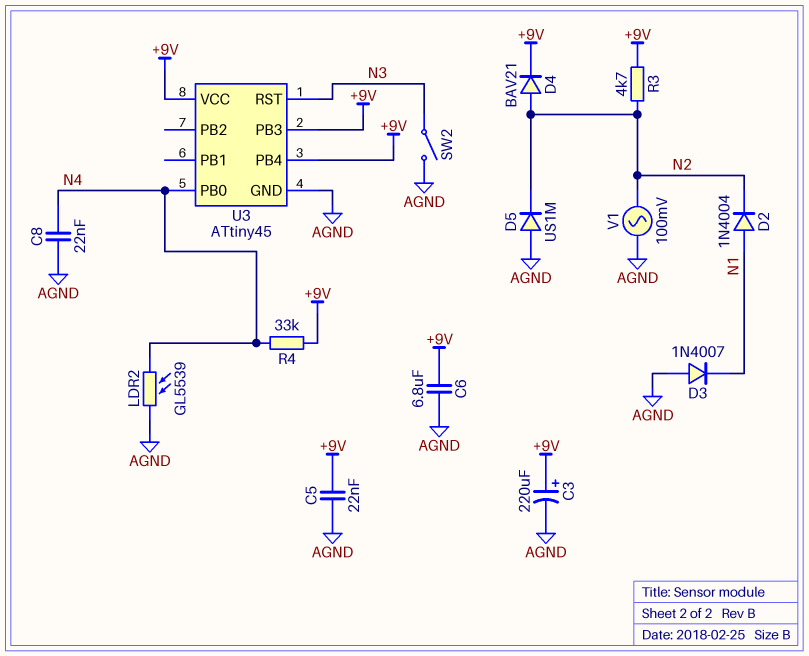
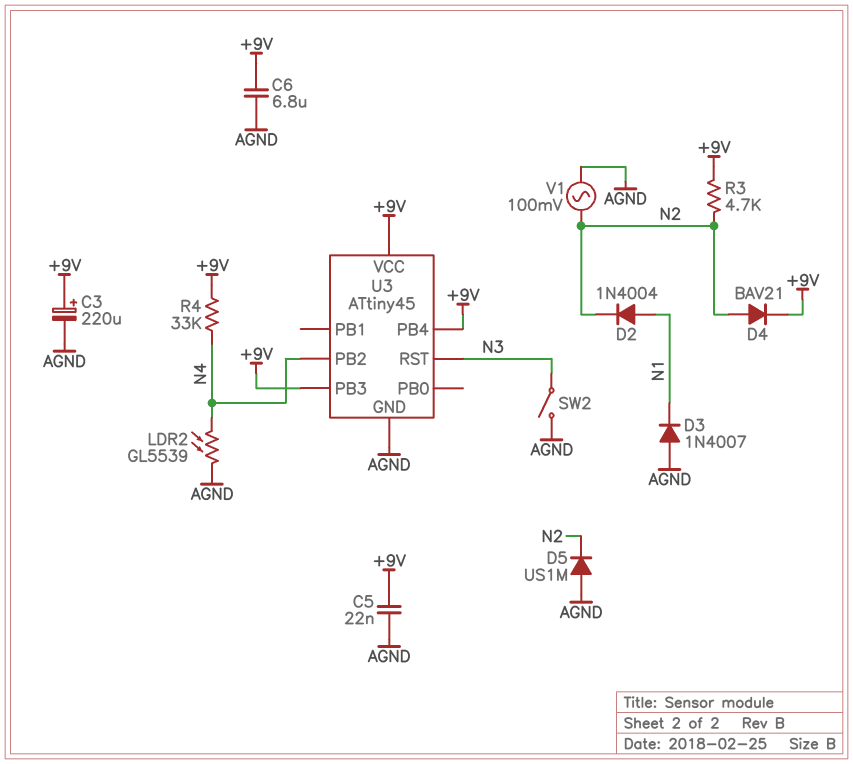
C8: 22nF (AGND, N4) -> none
U3 pin PB0: N4 -> none
U3 pin PB2: none -> N4

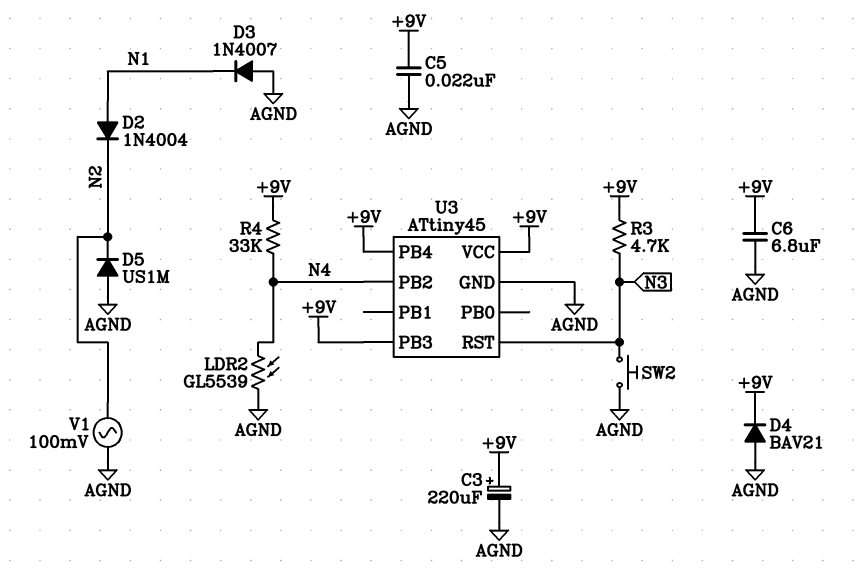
D4: diode BAV21 (A N2, K +9V) -> diode BAV21 (A AGND, K +9V)
R3: 4.7k (+9V, N2) -> 4.7k (+9V, N3)
SW2: switch (AGND, N3) -> button (AGND, N3)

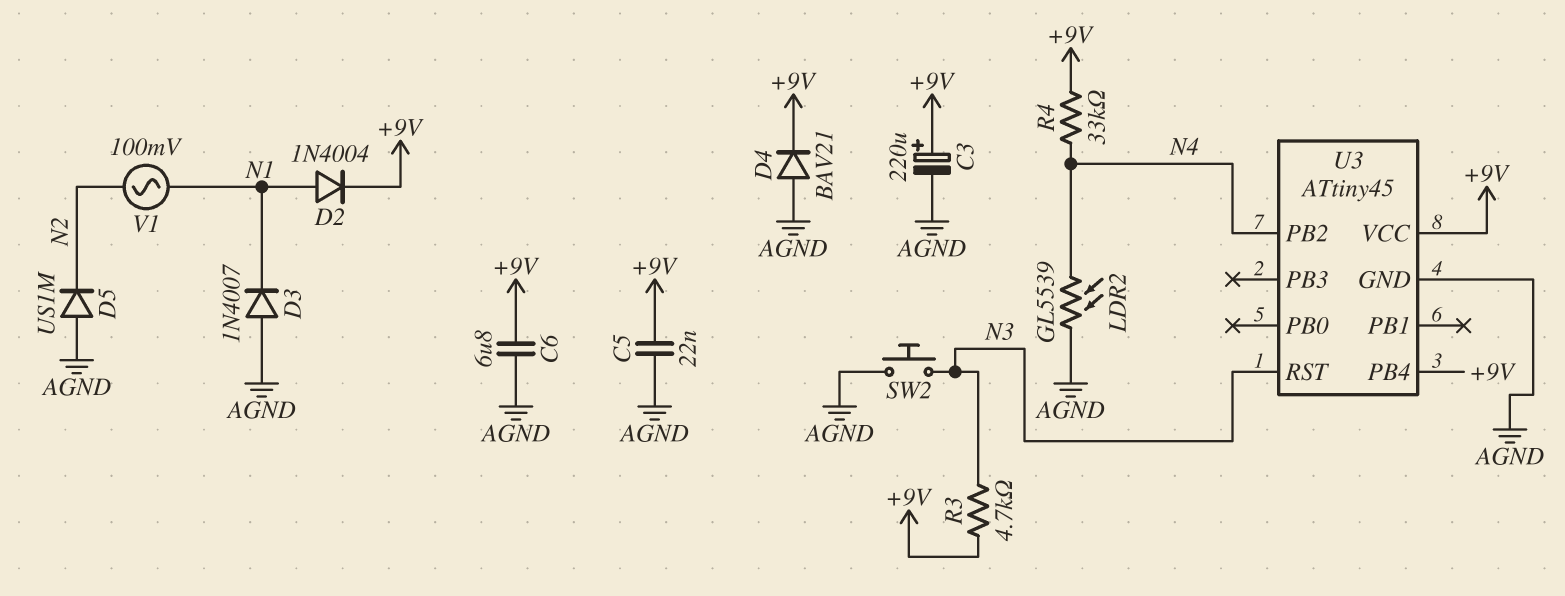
D2: diode 1N4004 (A N1, K N2) -> diode 1N4004 (A N1, K +9V)
U3 pin PB3: +9V -> none
V1: AC 100mV (AGND, N2) -> AC 100mV (N1, N2)

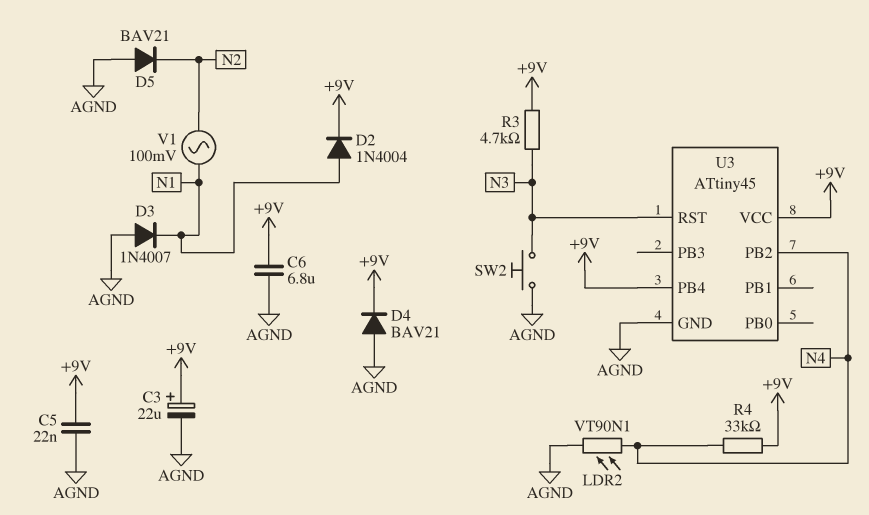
C3: 220uF (plus +9V, minus AGND) -> 22uF (plus +9V, minus AGND)
D5: diode US1M (A AGND, K N2) -> diode BAV21 (A AGND, K N2)
LDR2: GL5539 (AGND, N4) -> VT90N1 (AGND, N4)

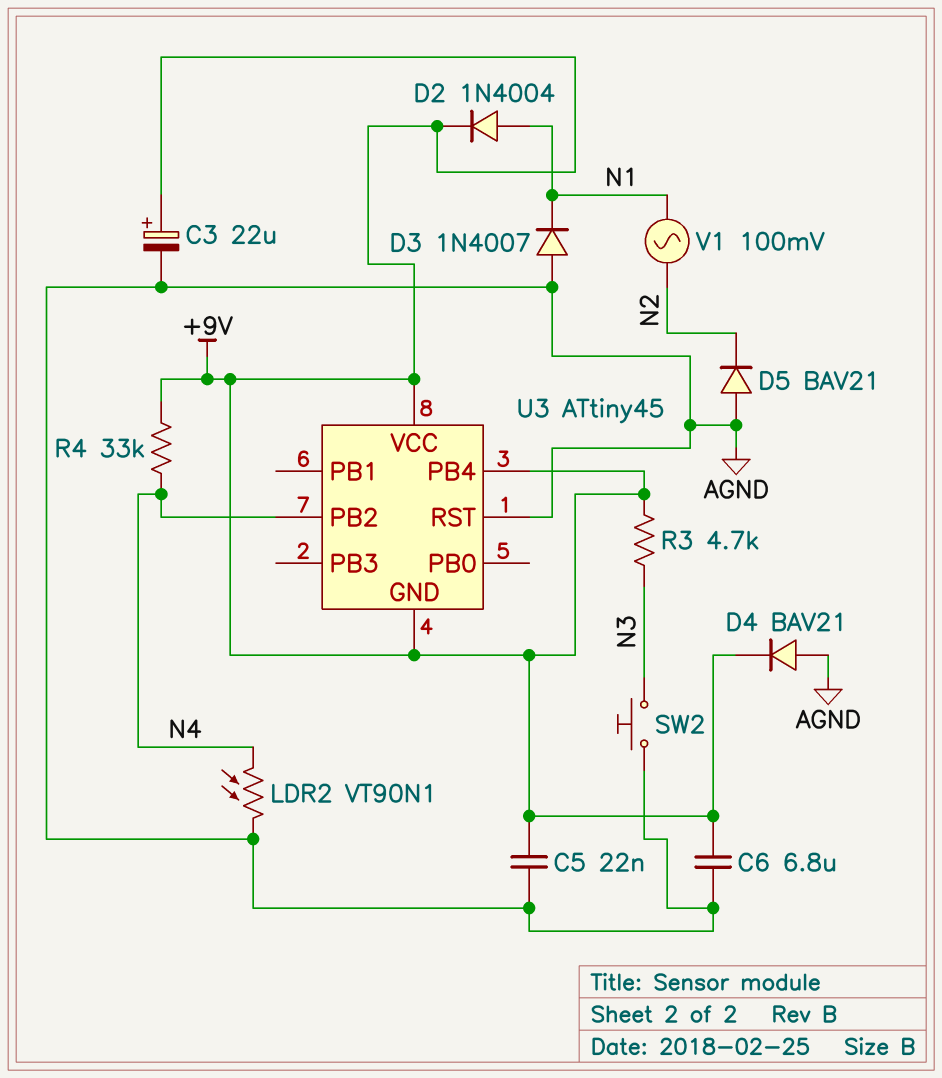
U3 pin GND: AGND -> +9V
U3 pin RST: N3 -> AGND

